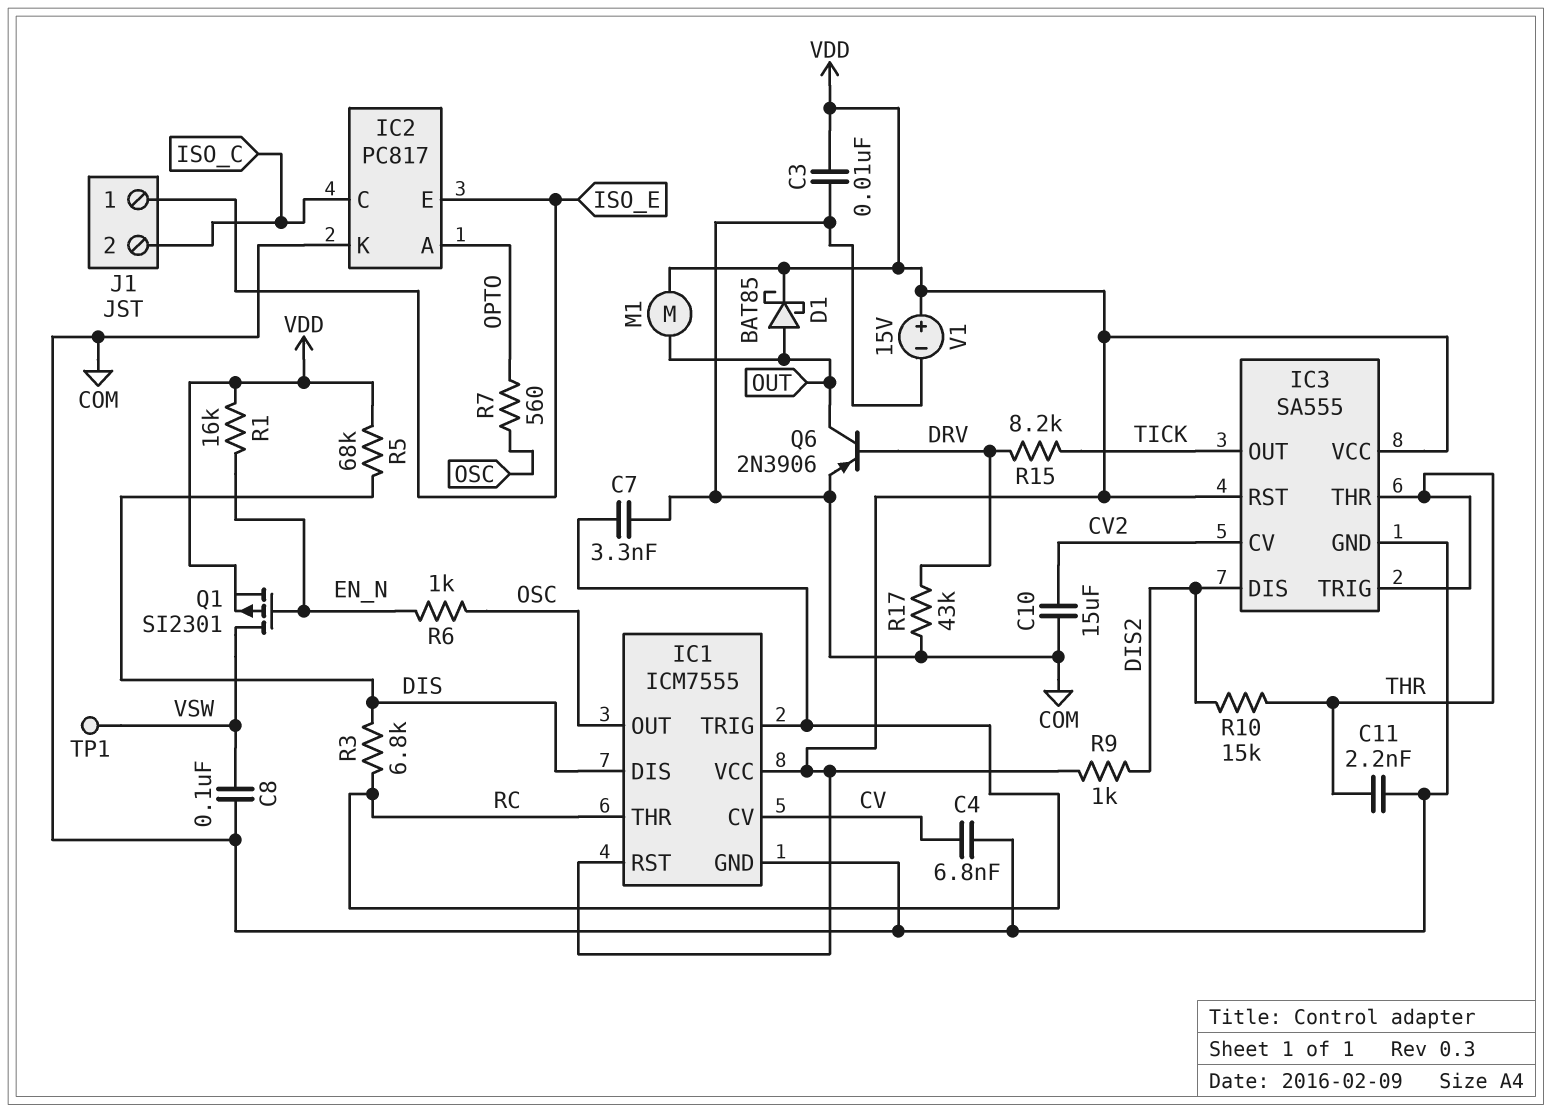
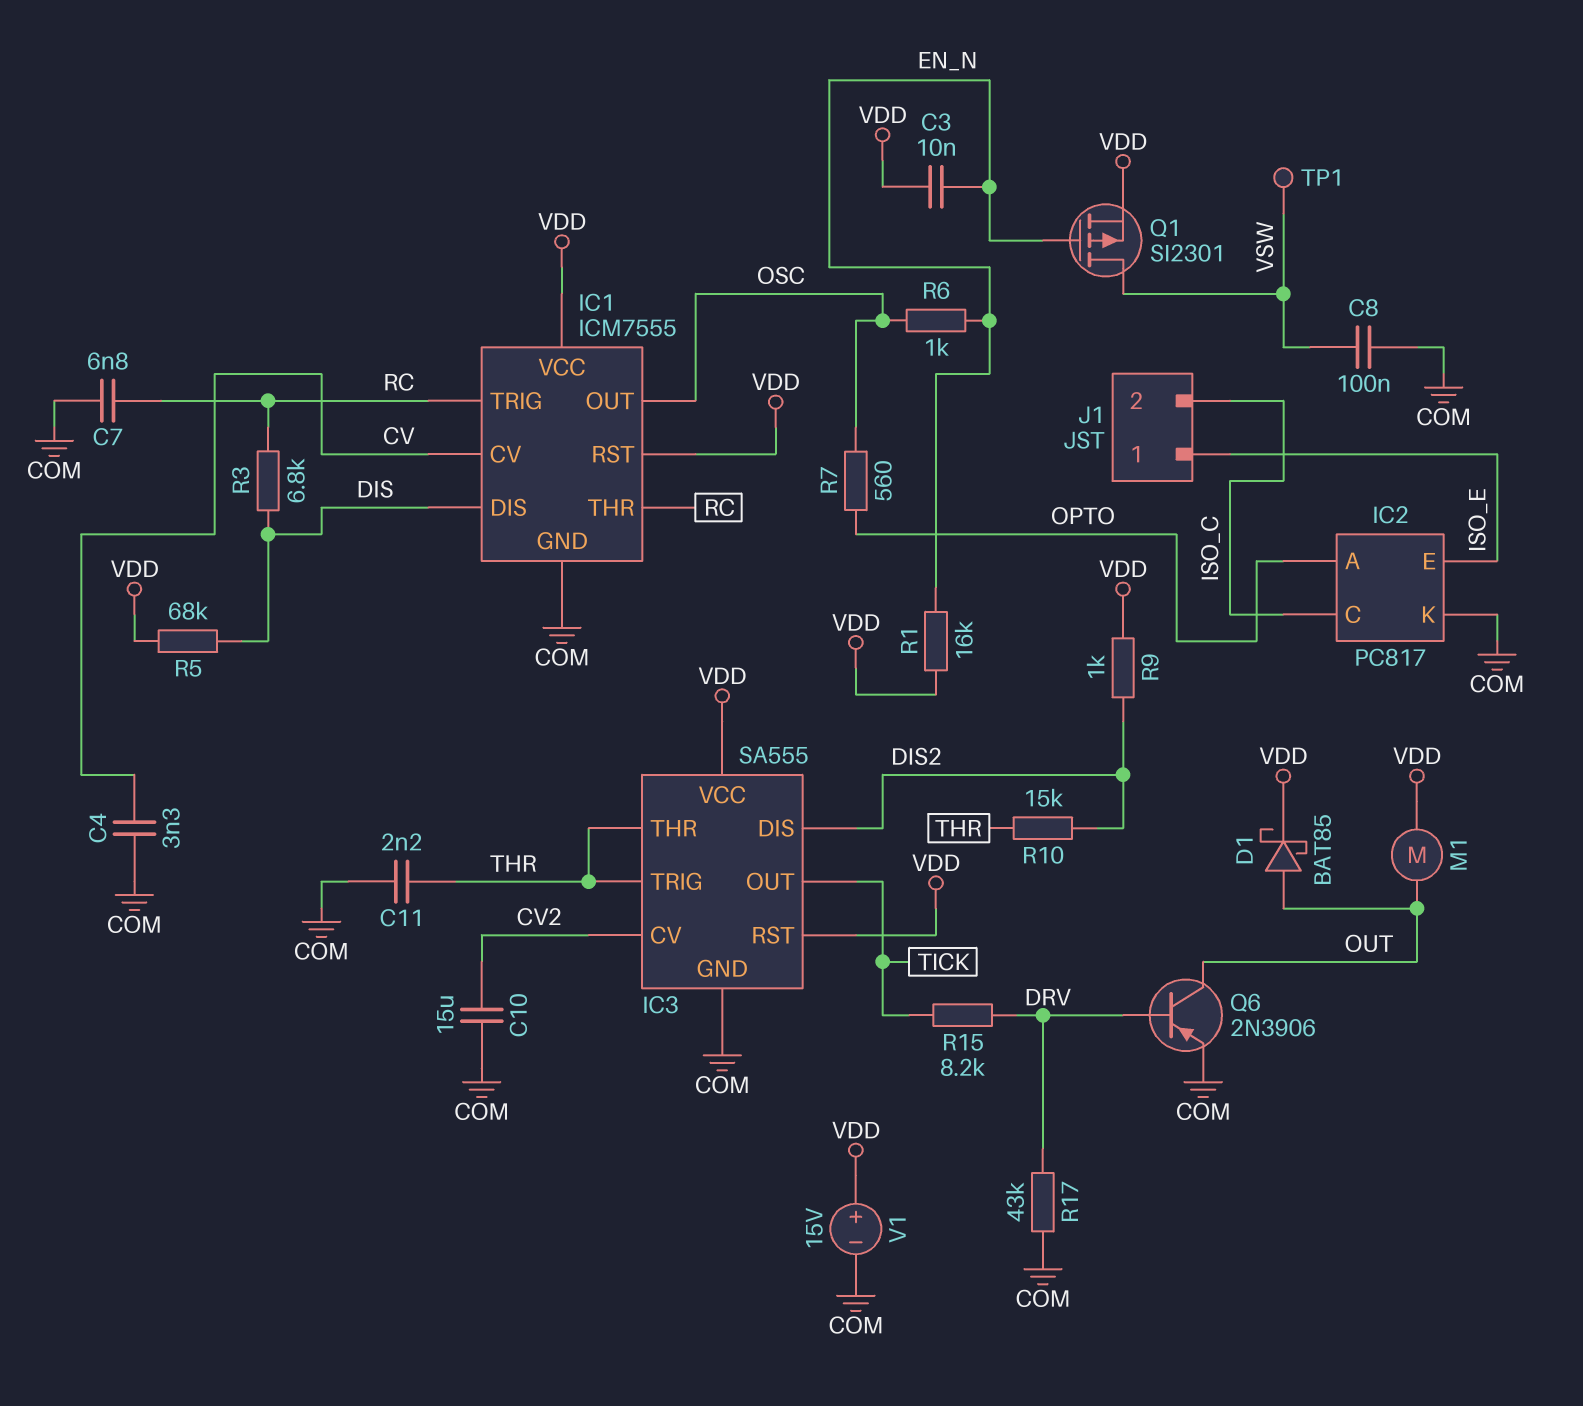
C3: 10nF (COM, VDD) -> 10nF (EN_N, VDD)
C4: 6.8nF (COM, CV) -> 3.3nF (COM, CV)
C7: 3.3nF (COM, RC) -> 6.8nF (COM, RC)

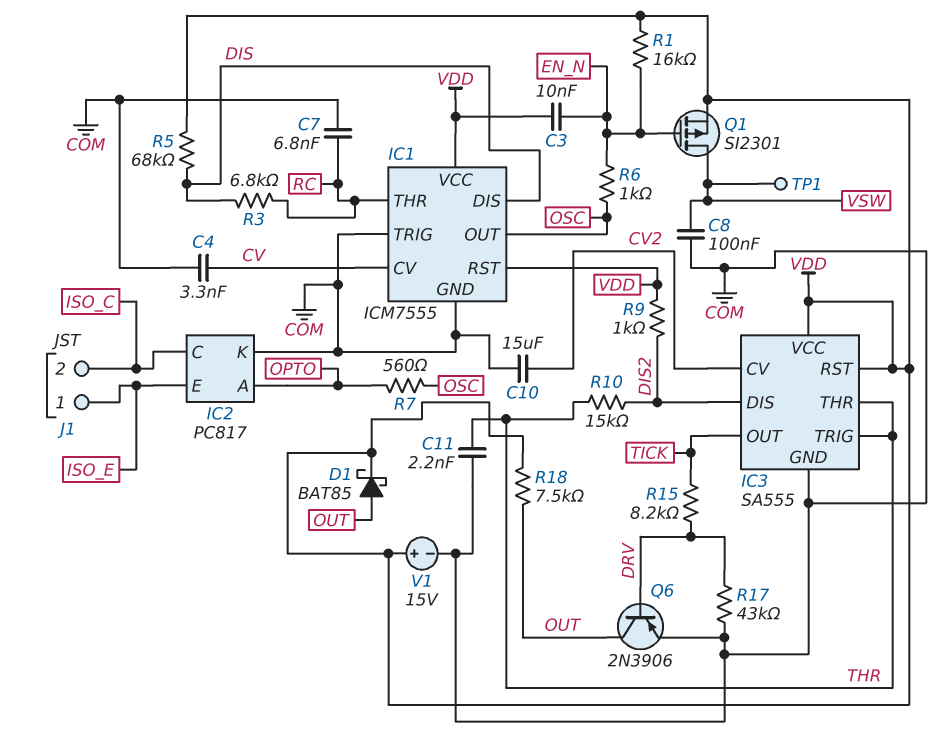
IC1 pin TRIG: RC -> COM
M1: motor (OUT, VDD) -> none
R18: none -> 7.5k (OUT, VDD)

